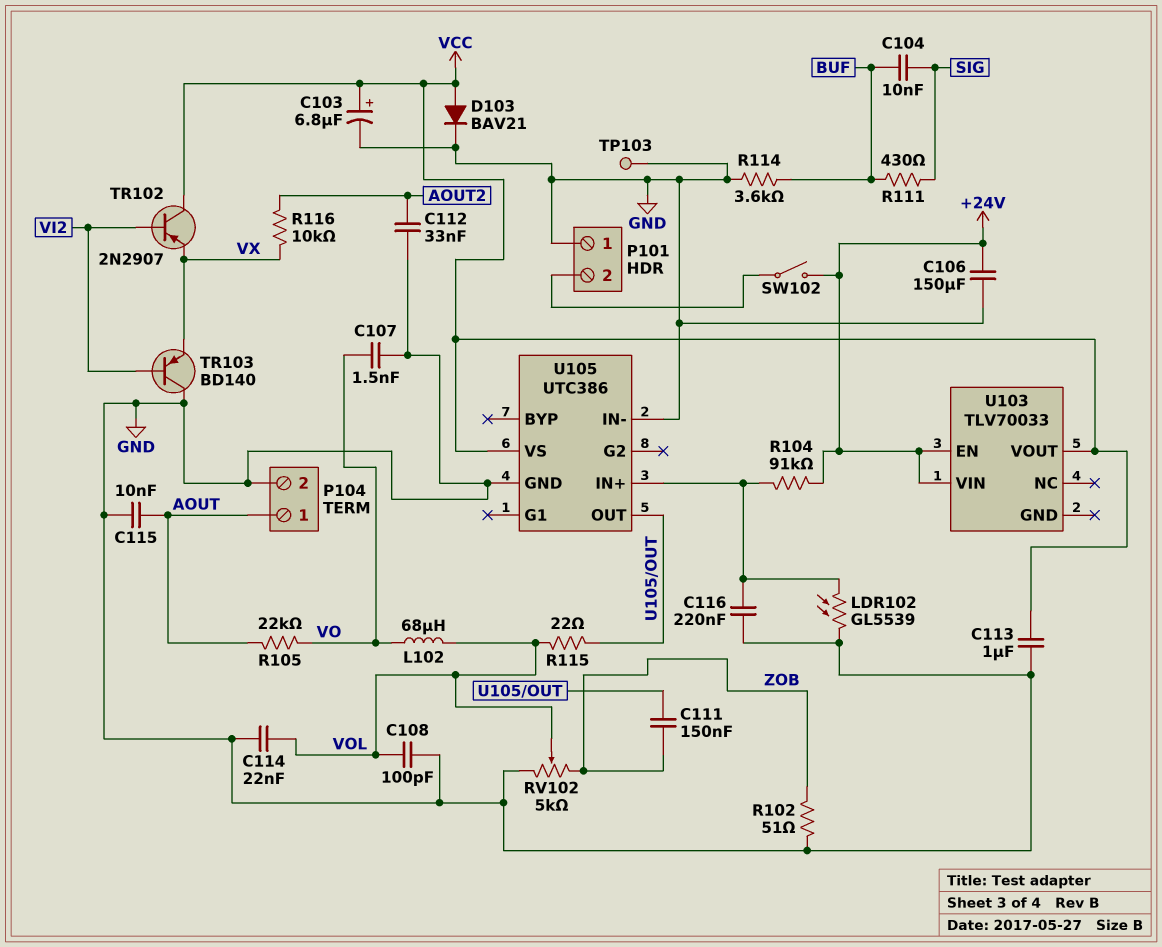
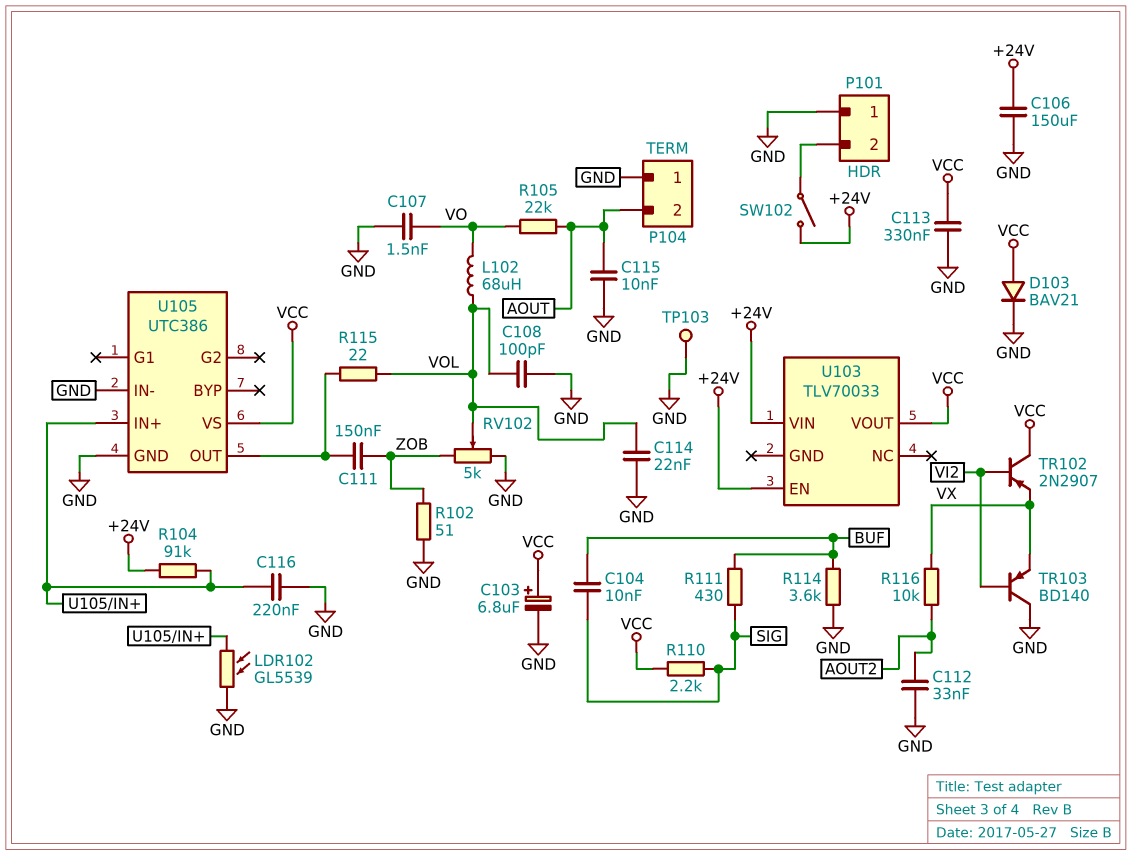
C113: 1uF (GND, VCC) -> 330nF (GND, VCC)
P104 pin 1: AOUT -> GND
P104 pin 2: GND -> AOUT
R110: none -> 2.2k (SIG, VCC)

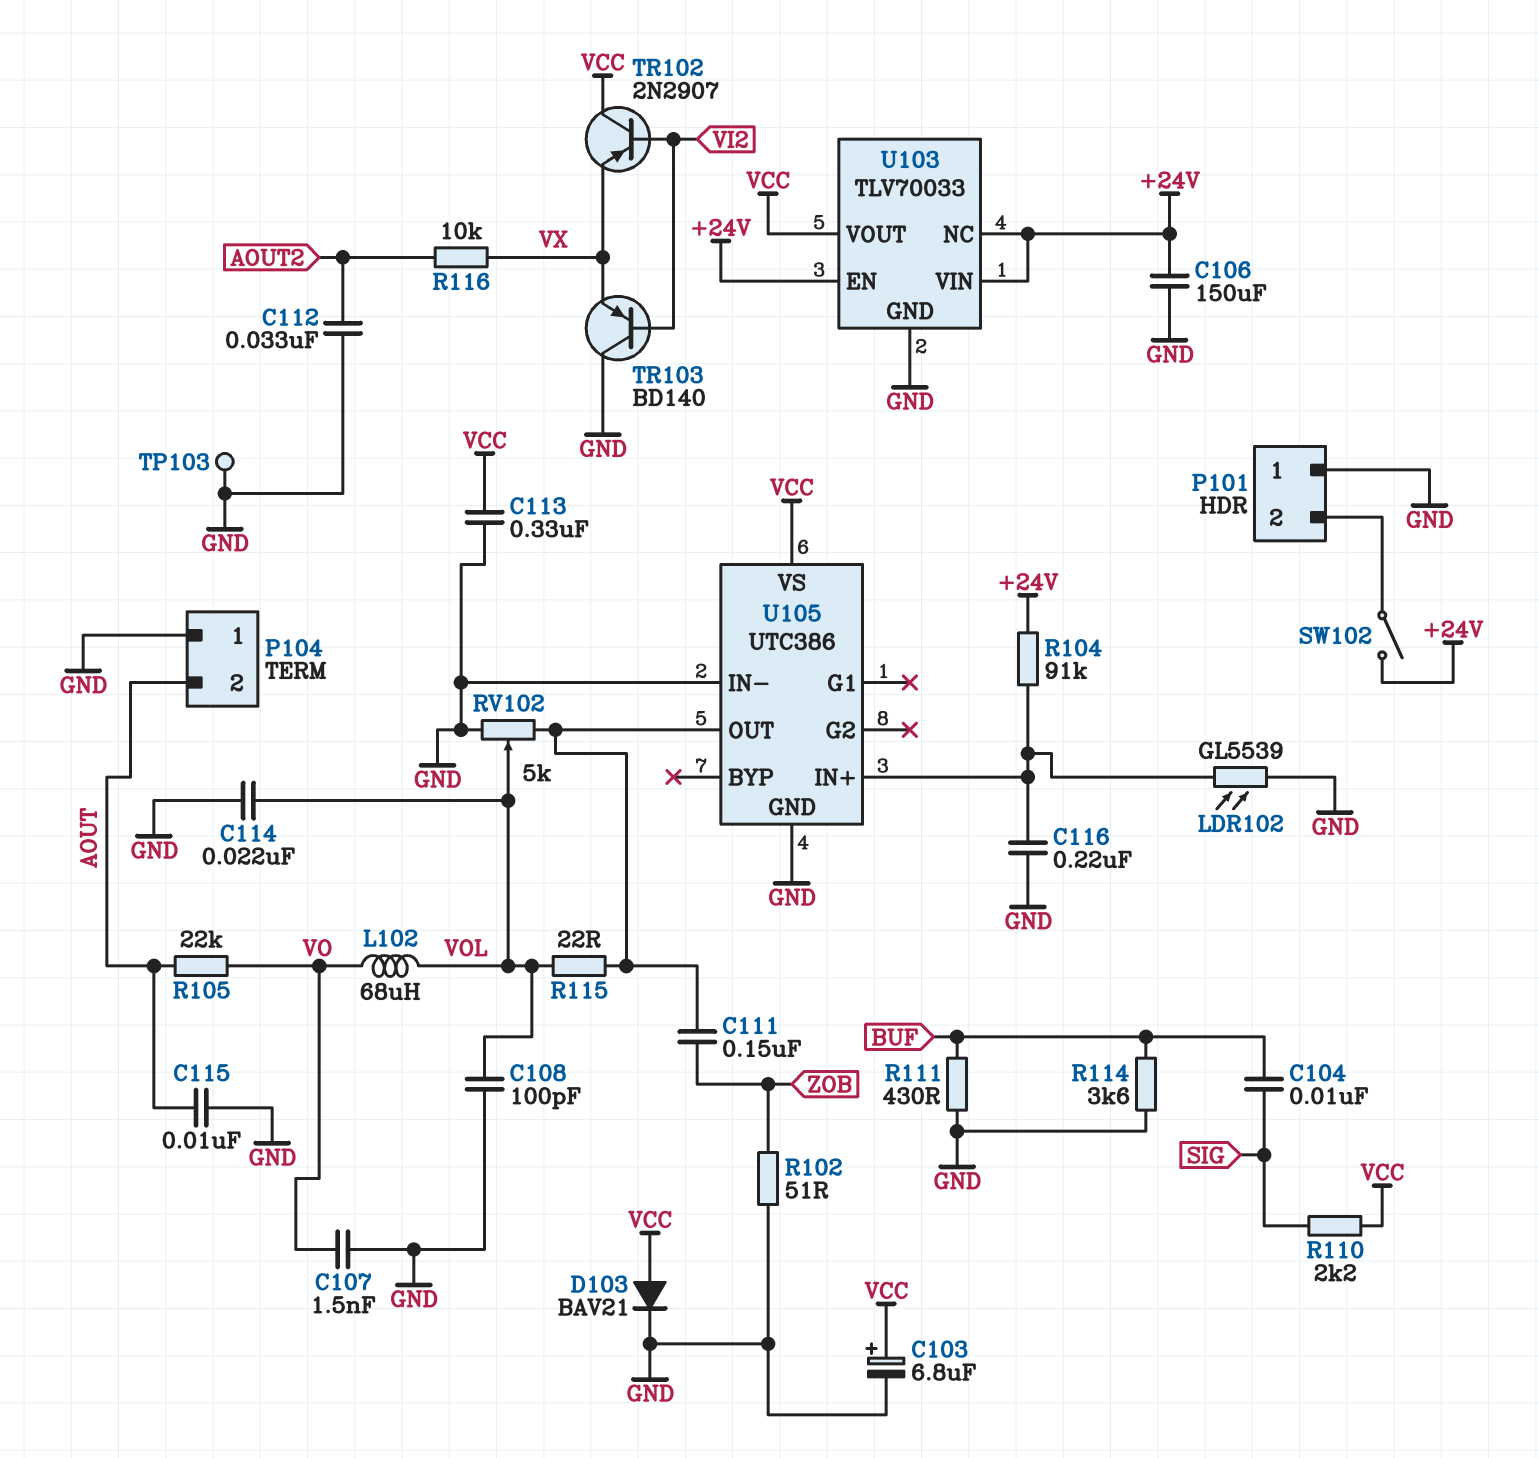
R111: 430 (BUF, SIG) -> 430 (BUF, GND)
RV102: 5k (GND, ZOB, wiper VOL) -> 5k (GND, U105/OUT, wiper VOL)
U103 pin GND: none -> GND
U103 pin NC: none -> +24V

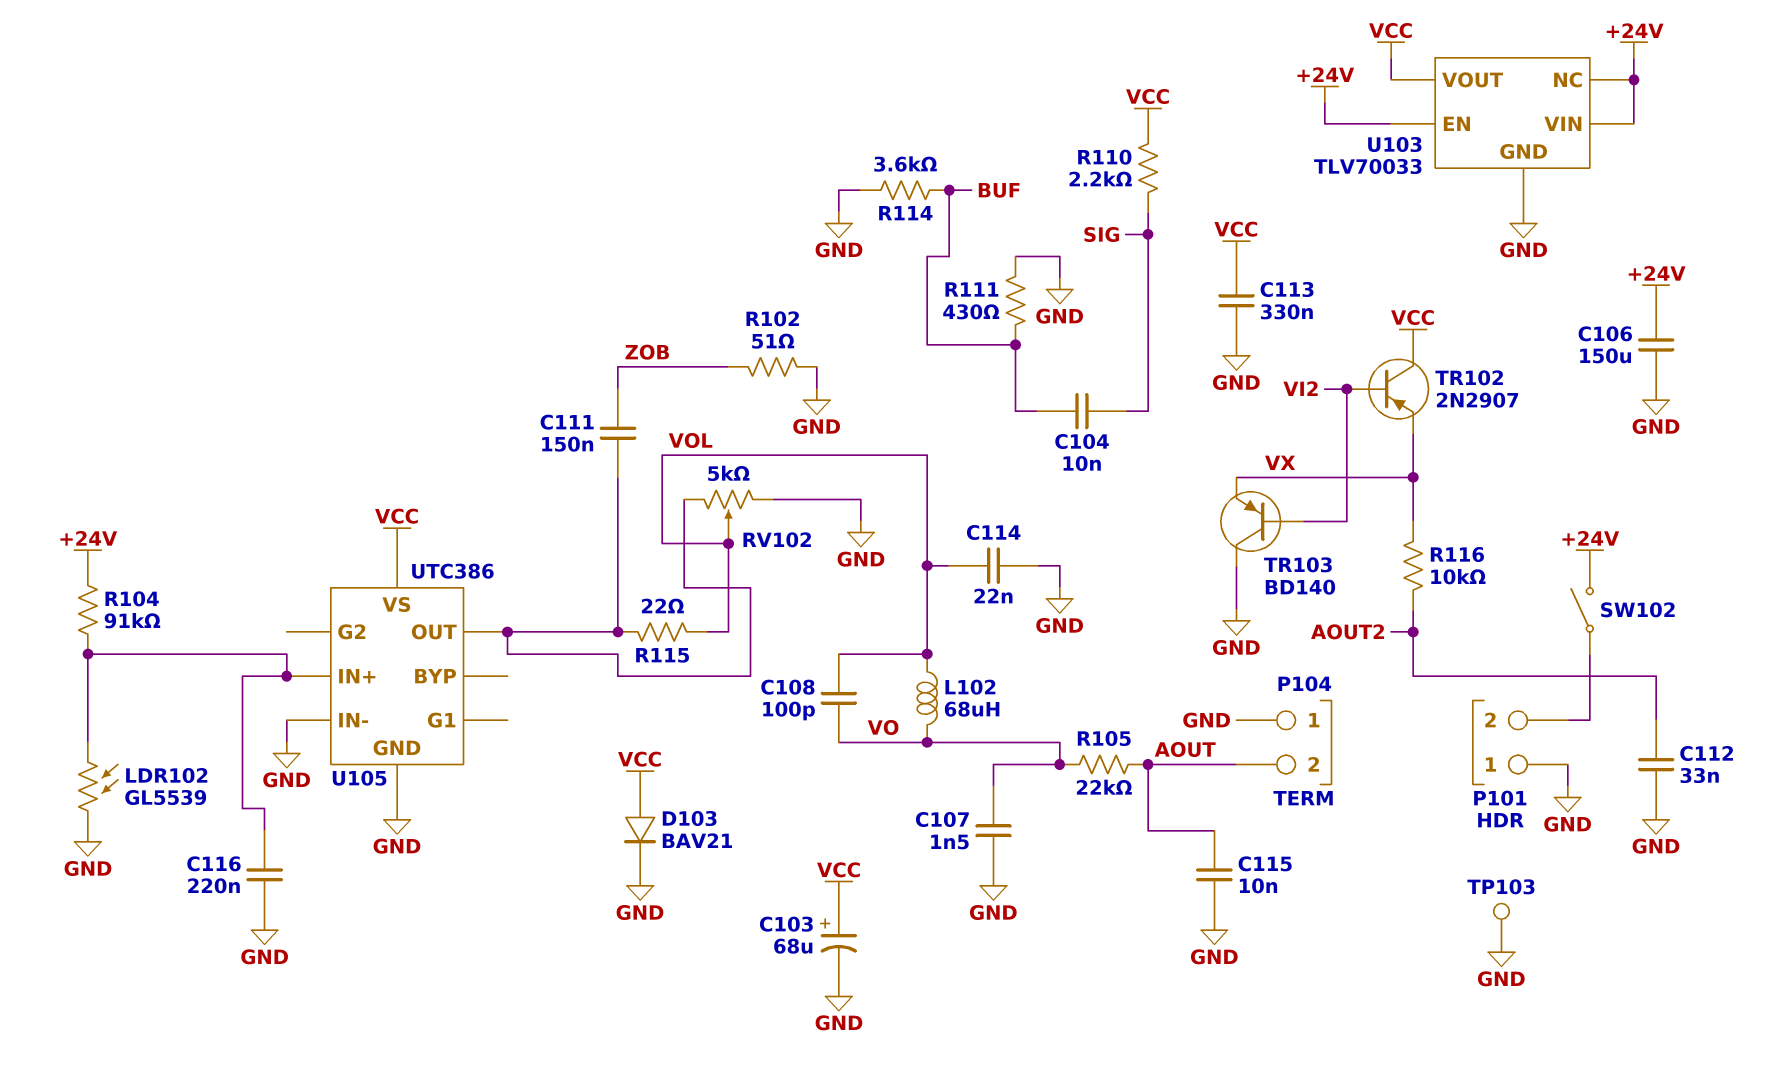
C103: 6.8uF (plus VCC, minus GND) -> 68uF (plus VCC, minus GND)
C108: 100pF (GND, VOL) -> 100pF (VO, VOL)

